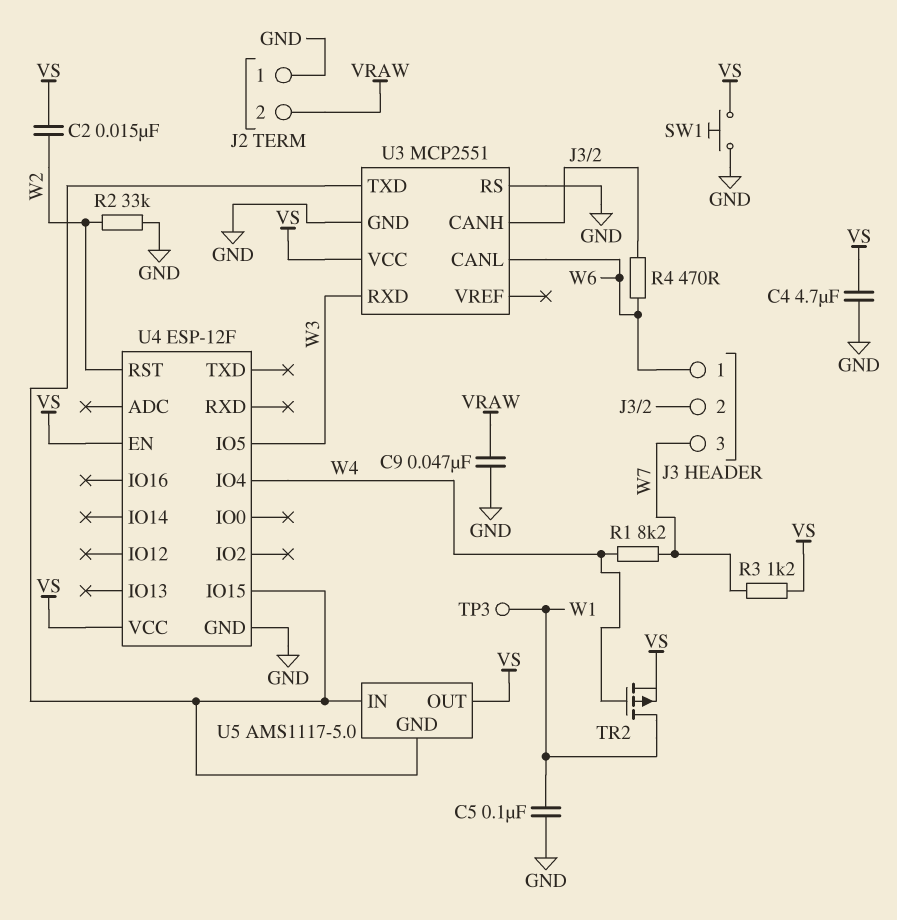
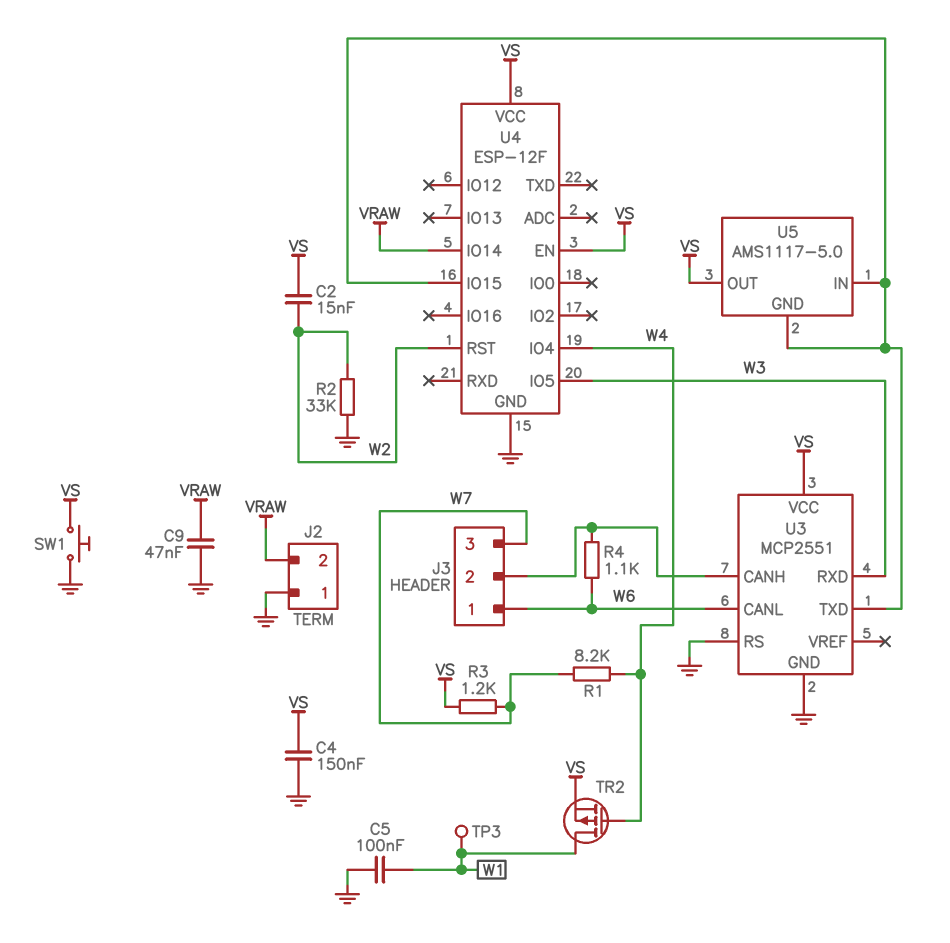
C4: 4.7uF (GND, VS) -> 150nF (GND, VS)
R4: 470 (J3/2, W6) -> 1.1k (J3/2, W6)
U4 pin IO14: none -> VRAW

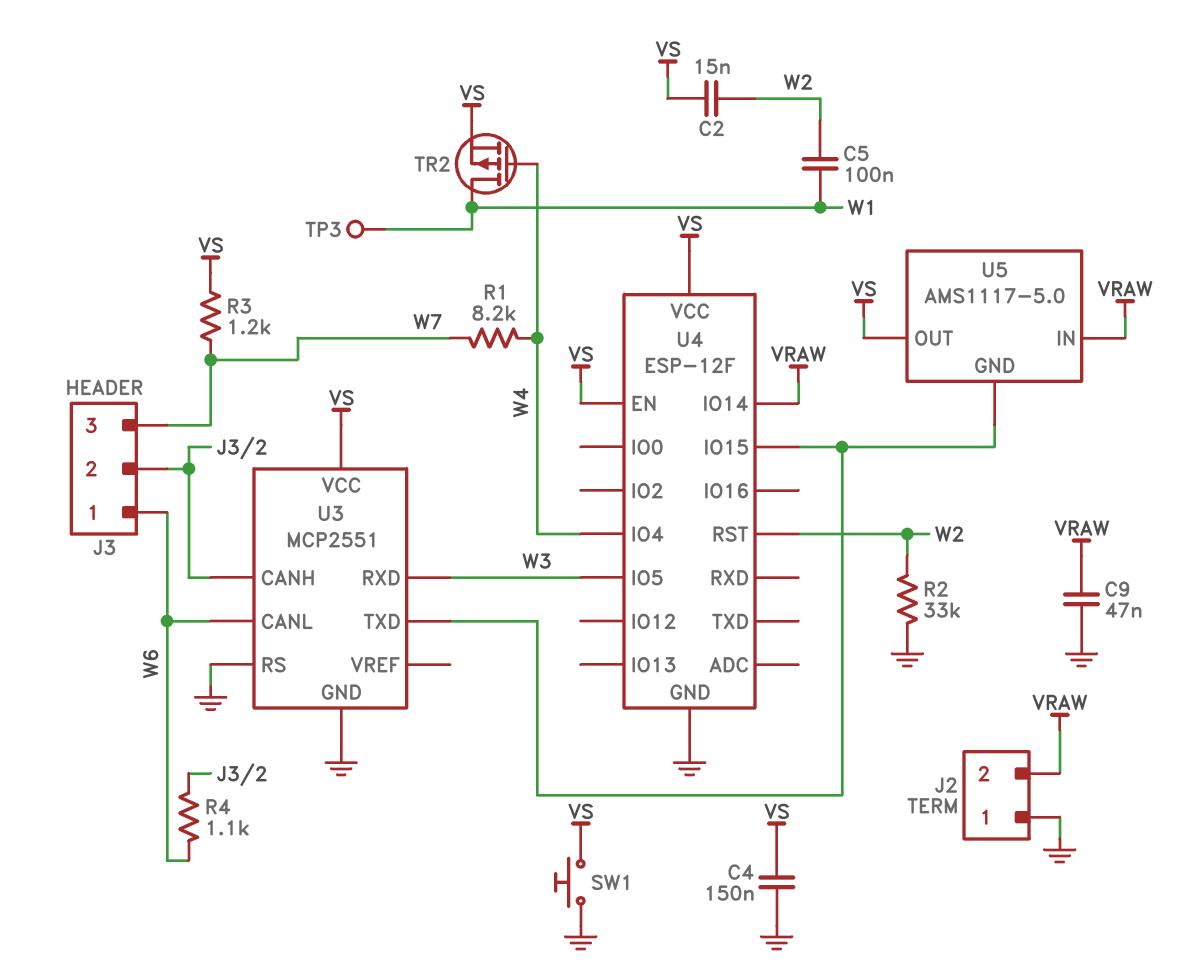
C5: 100nF (GND, W1) -> 100nF (W1, W2)
U5 pin IN: U3/TXD -> VRAW

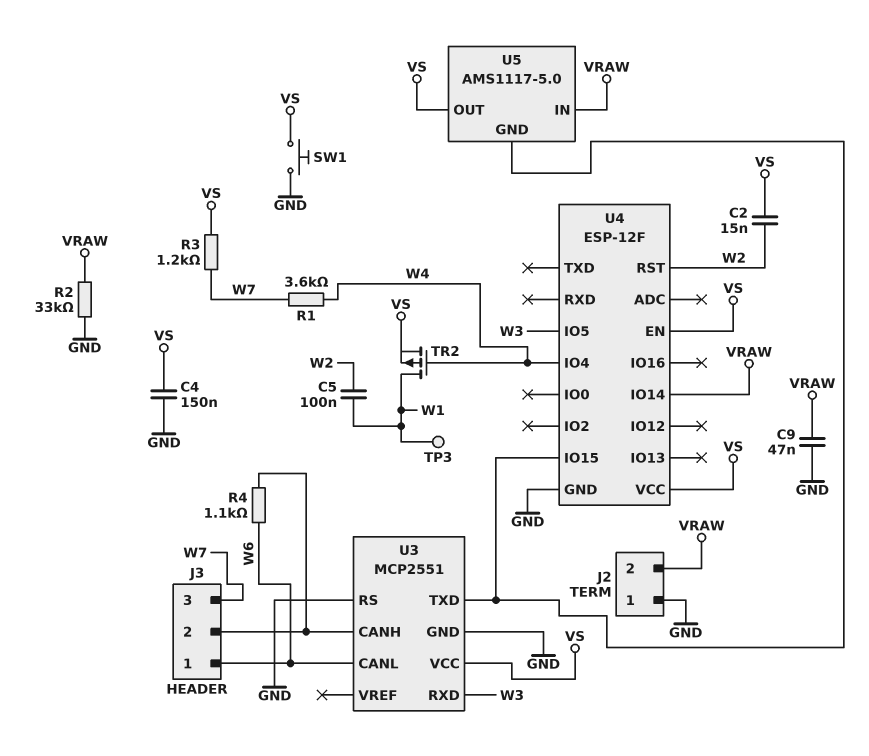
R1: 8.2k (W4, W7) -> 3.6k (W4, W7)
R2: 33k (GND, W2) -> 33k (GND, VRAW)

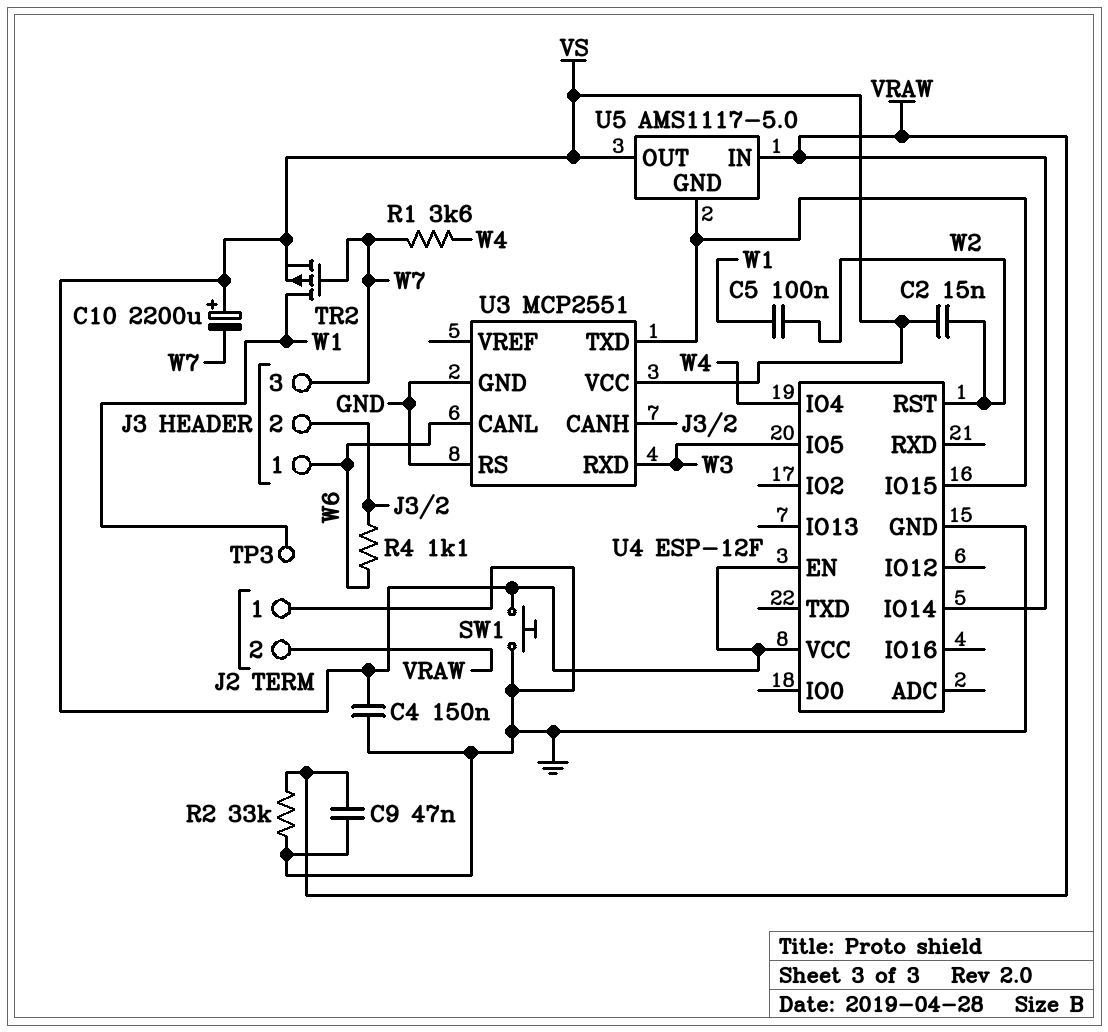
C10: none -> 2200uF (plus VS, minus W7)
R3: 1.2k (VS, W7) -> none
TR2: PMOS (G W4, D W1, S VS) -> PMOS (G W7, D W1, S VS)

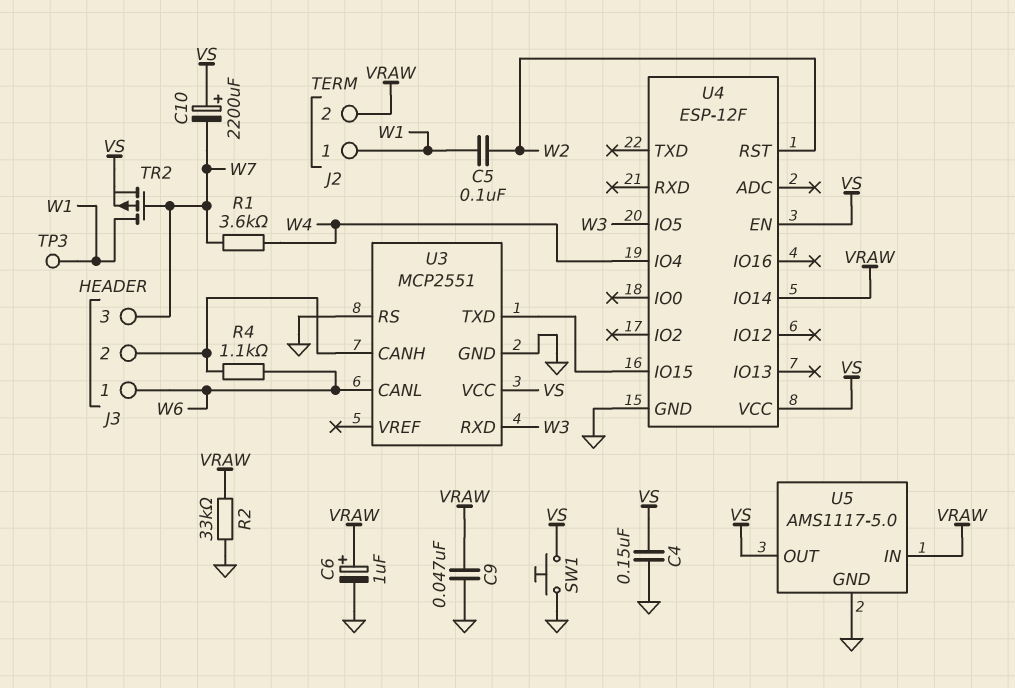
C2: 15nF (VS, W2) -> none
C6: none -> 1uF (plus VRAW, minus GND)
J2 pin 1: GND -> W1
U5 pin GND: U3/TXD -> GND

